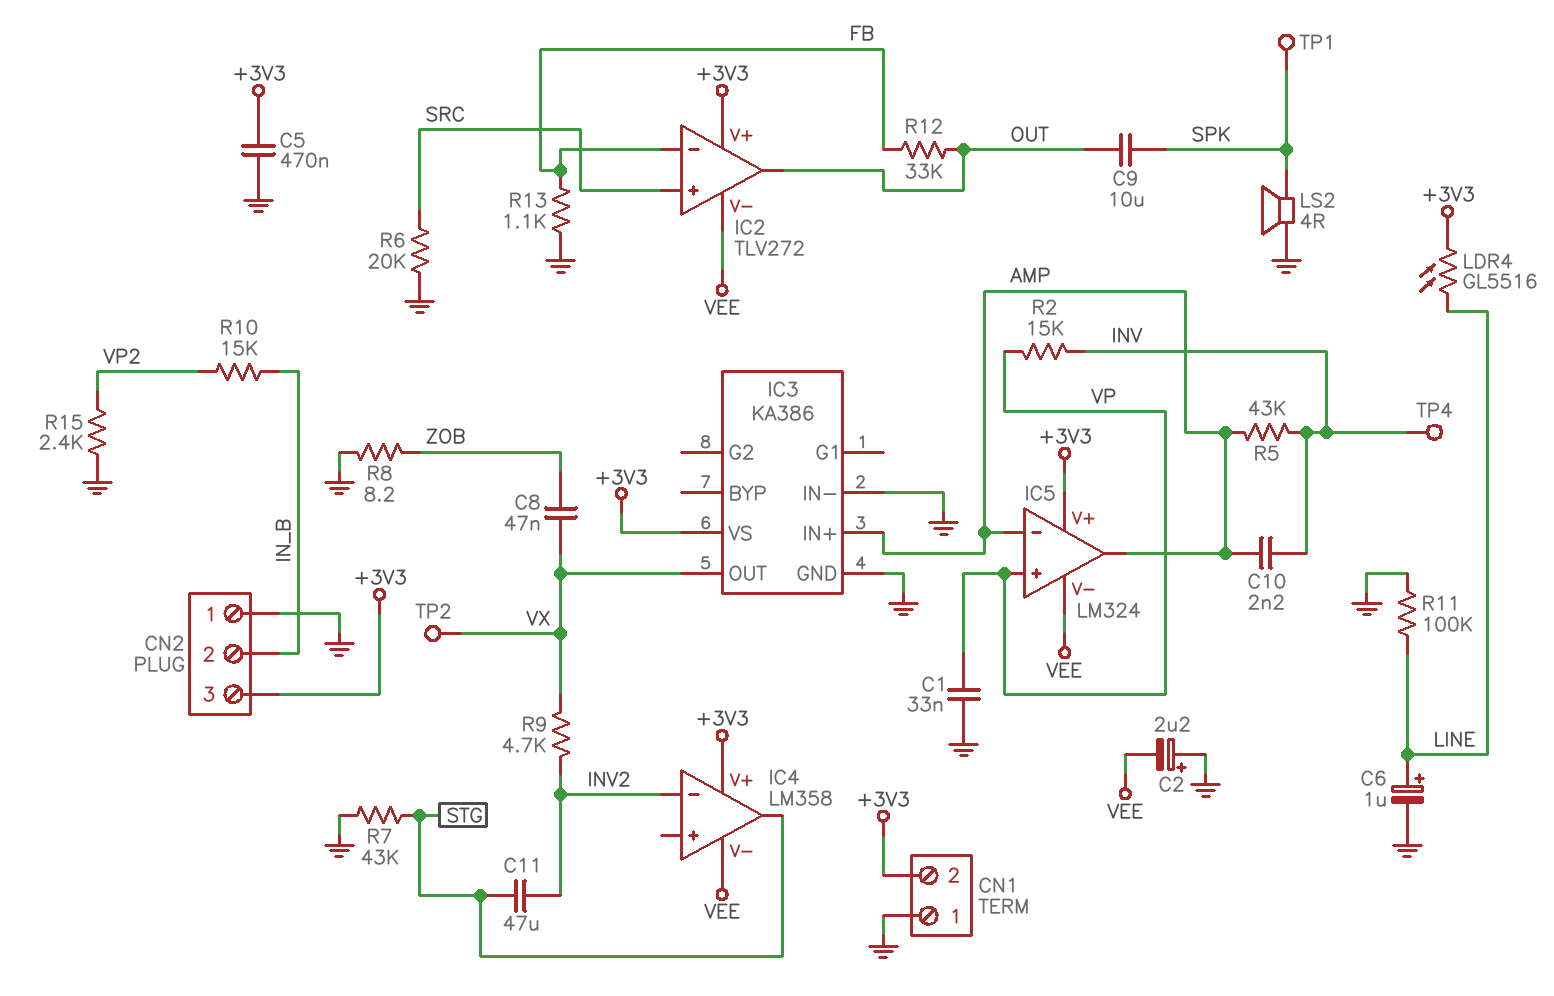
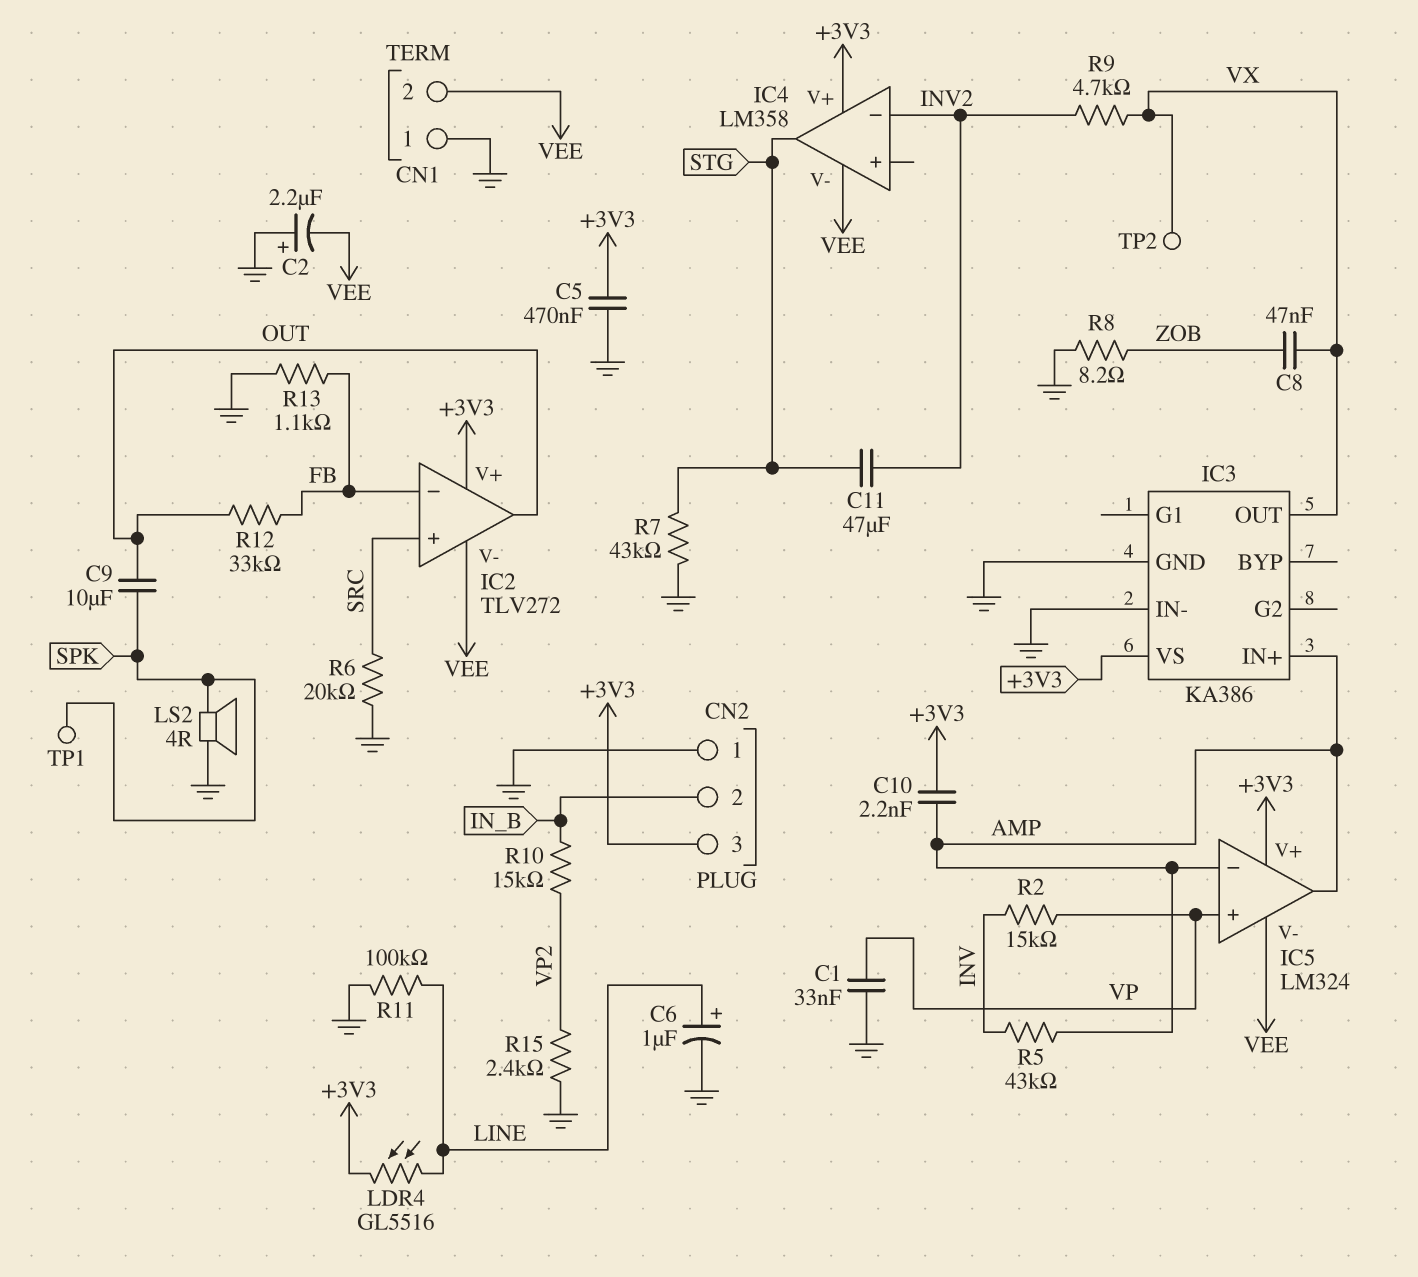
C10: 2.2nF (AMP, INV) -> 2.2nF (+3V3, AMP)
CN1 pin 2: +3V3 -> VEE
TP4: test point (INV) -> none

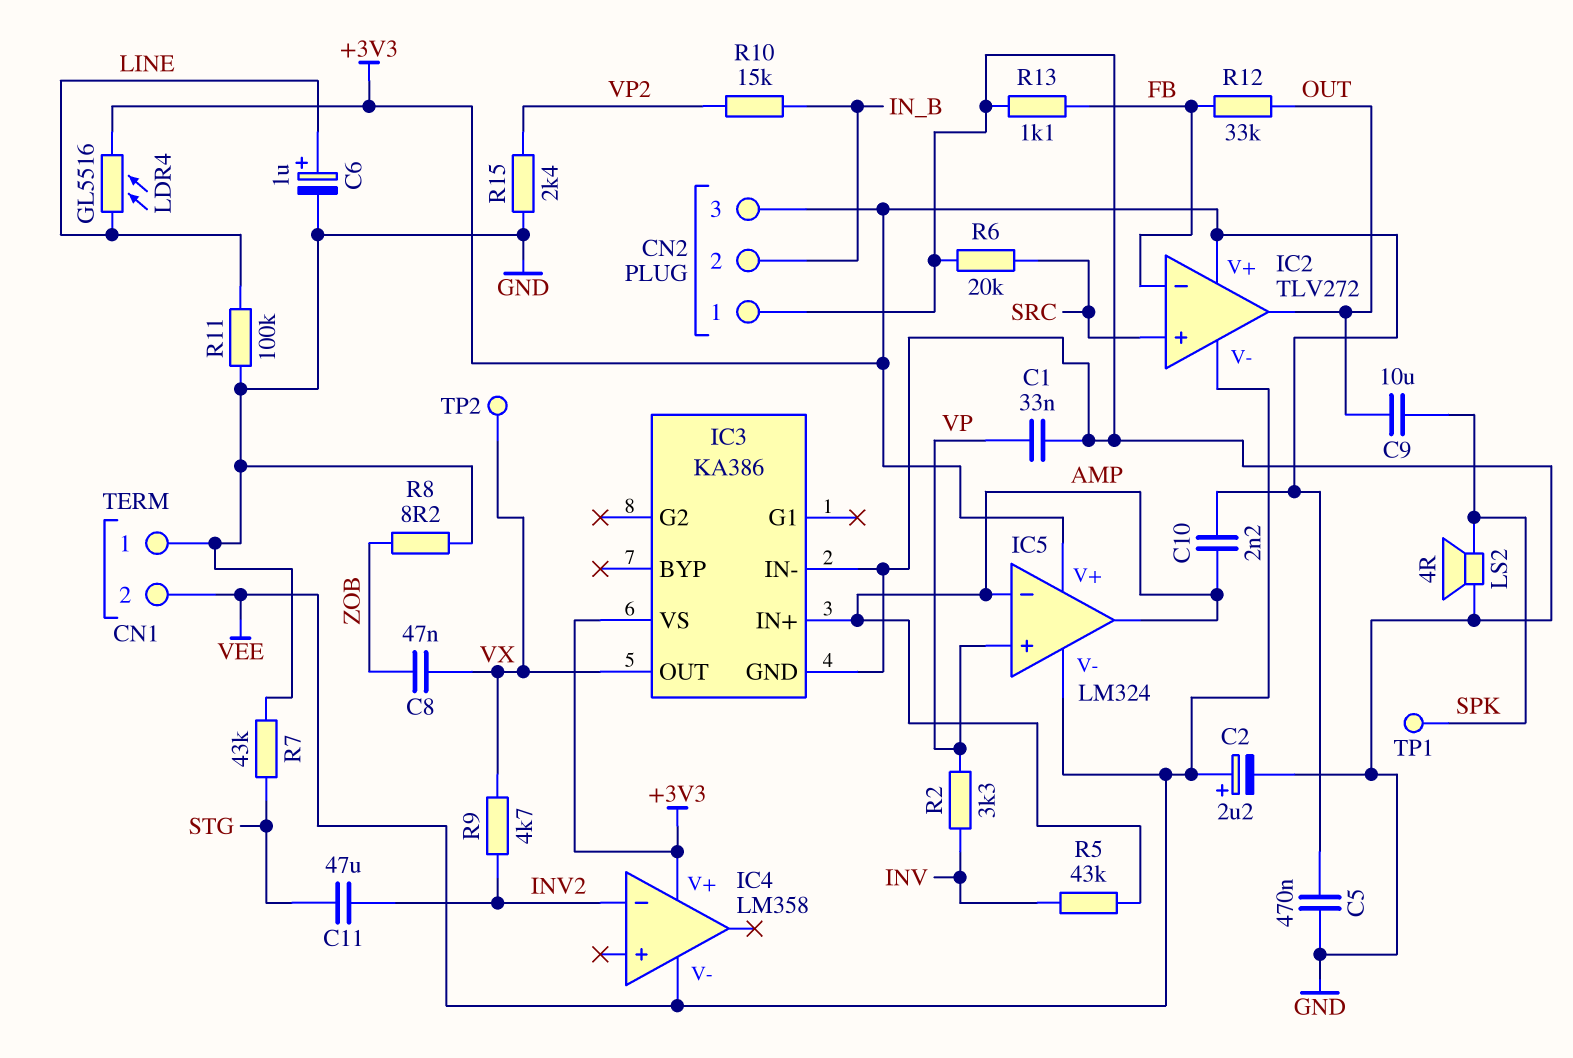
C2: 2.2uF (plus GND, minus VEE) -> 2.2uF (plus VEE, minus GND)
IC4 pin out: STG -> none
R2: 15k (INV, VP) -> 3.3k (INV, VP)

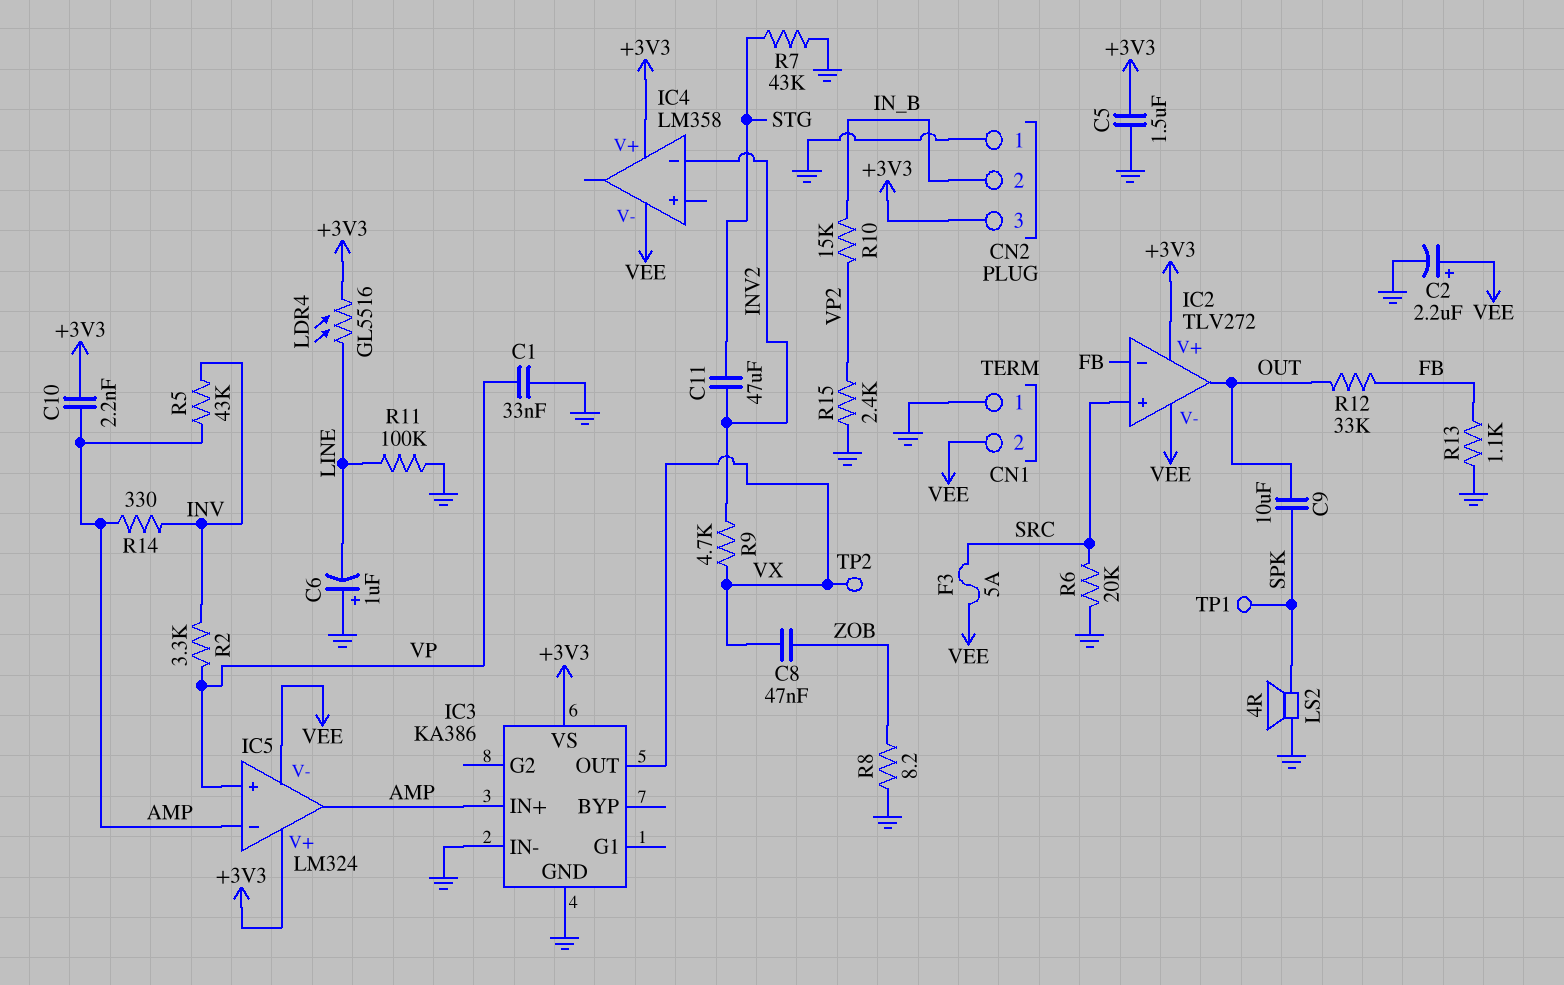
C5: 470nF (+3V3, GND) -> 1.5uF (+3V3, GND)
C6: 1uF (plus LINE, minus GND) -> 1uF (plus GND, minus LINE)
F3: none -> 5A (SRC, VEE)
R14: none -> 330 (AMP, INV)

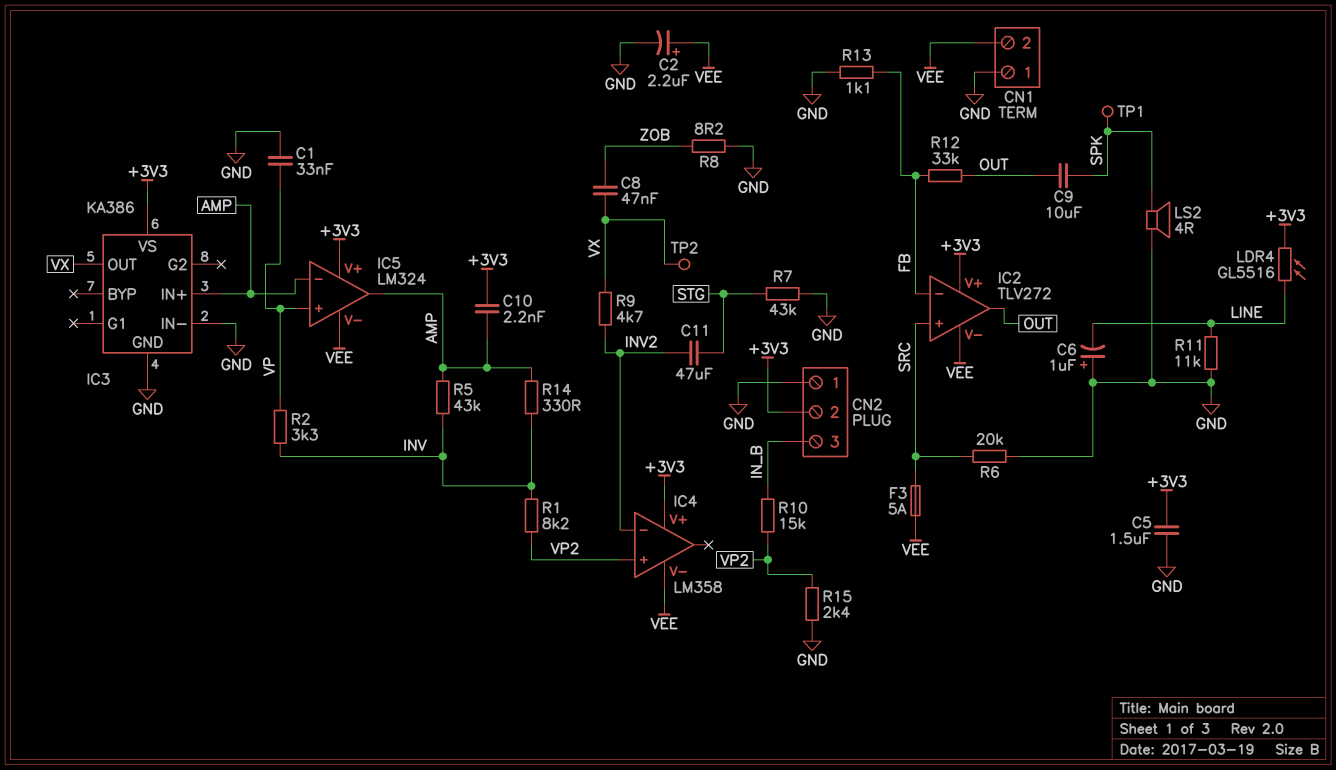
CN2 pin 2: IN_B -> +3V3
CN2 pin 3: +3V3 -> IN_B
IC4 pin in+: none -> VP2
R1: none -> 8.2k (INV, VP2)
R11: 100k (GND, LINE) -> 11k (GND, LINE)

